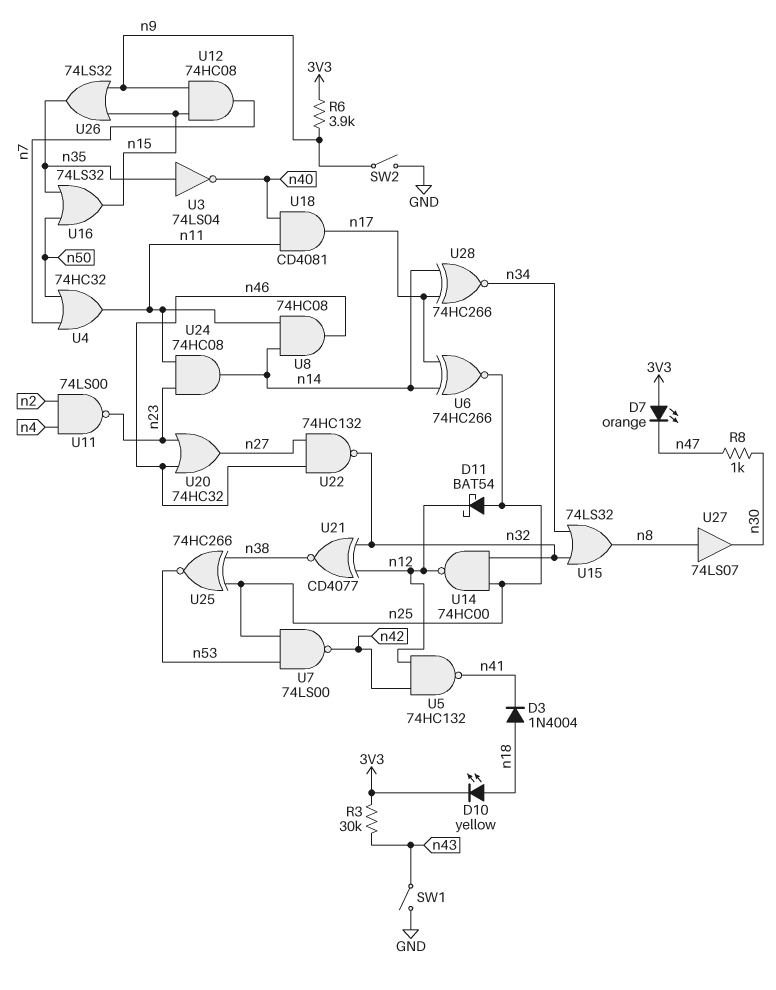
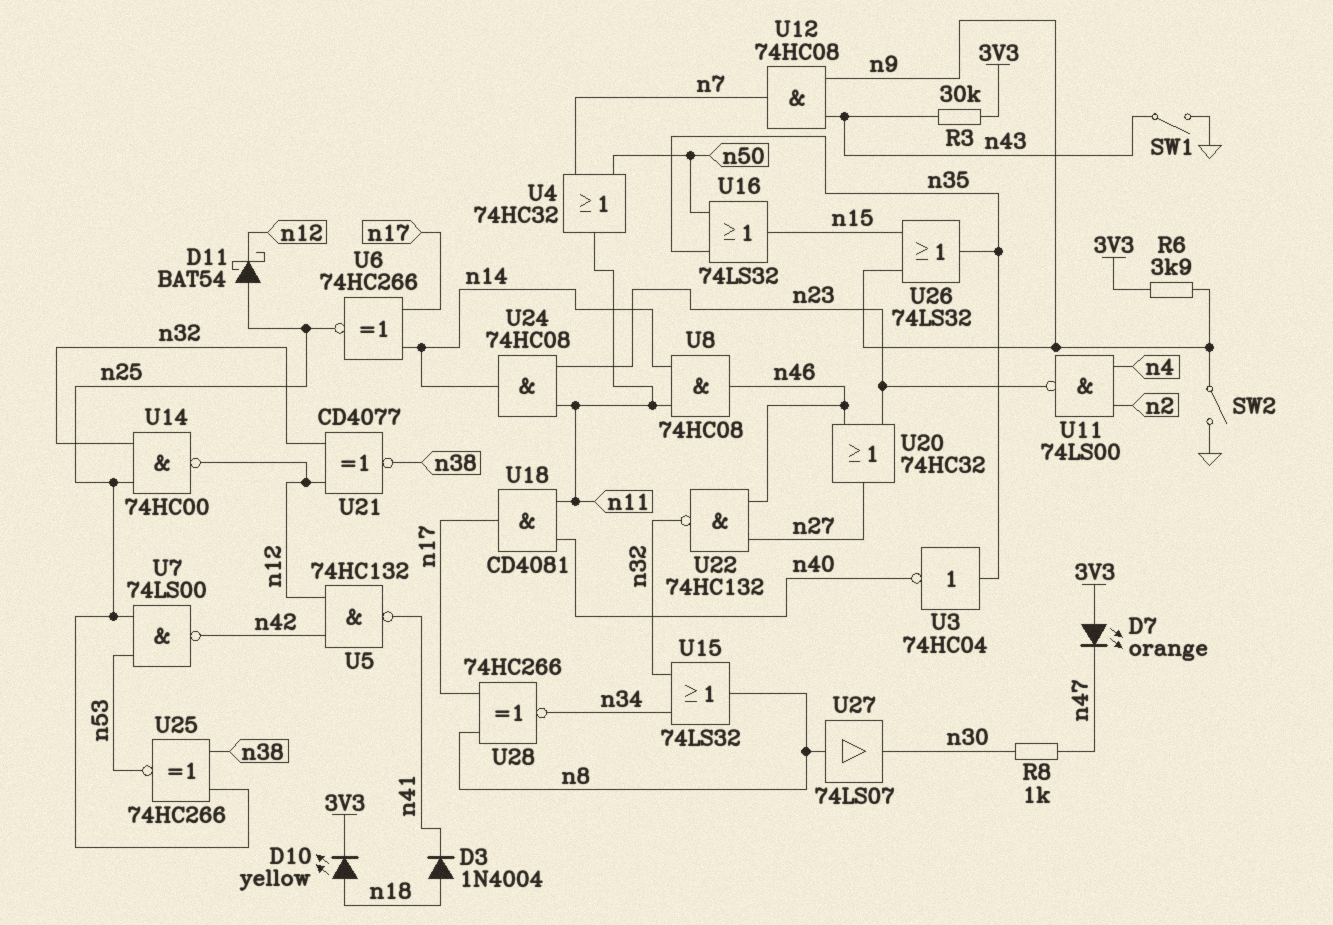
U3: NOT 74LS04 (in n35, out n40) -> NOT 74HC04 (in n35, out n40)
U12: AND 74HC08 (in n9, in n15, out n7) -> AND 74HC08 (in n9, in n43, out n7)
U28: XNOR 74HC266 (in n14, in n17, out n34) -> XNOR 74HC266 (in n8, in n17, out n34)

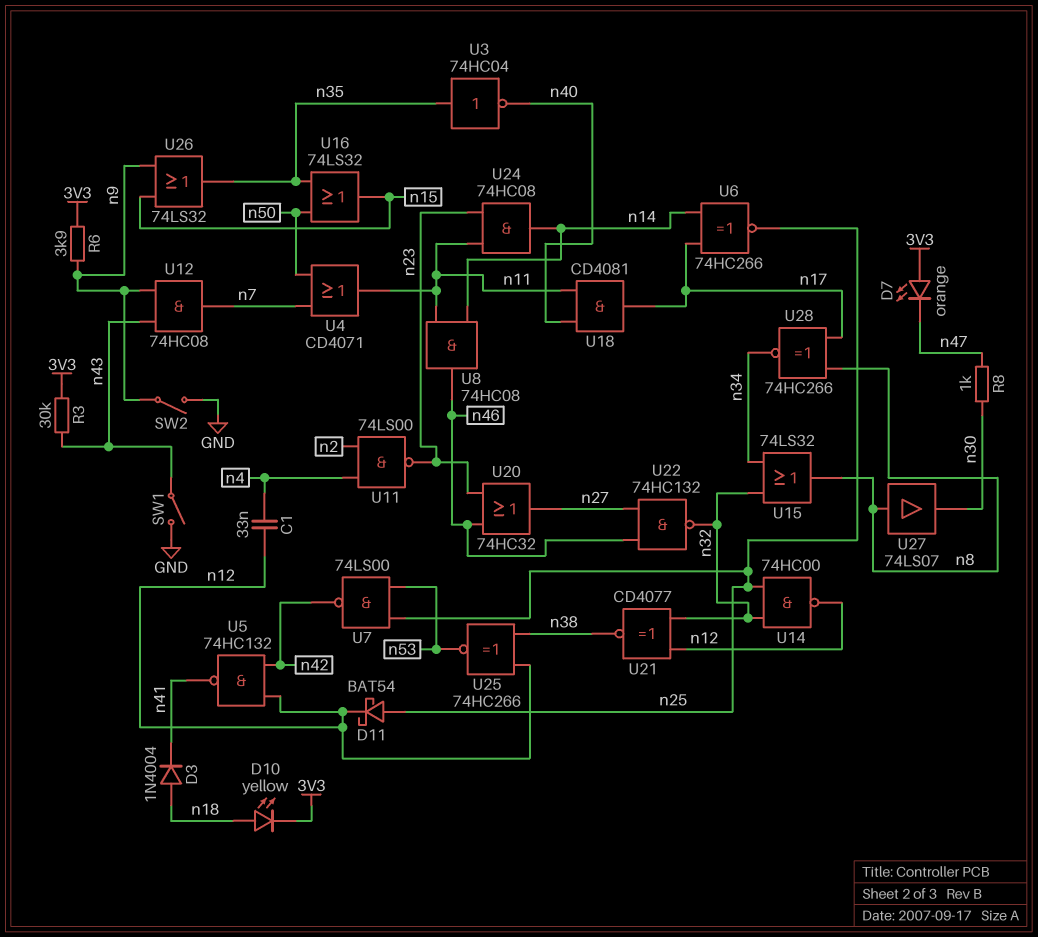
C1: none -> 33nF (n4, n12)
U4: OR 74HC32 (in n7, in n50, out n11) -> OR CD4071 (in n7, in n50, out n11)
U25: XNOR 74HC266 (in n25, in n38, out n53) -> XNOR 74HC266 (in n12, in n38, out n53)

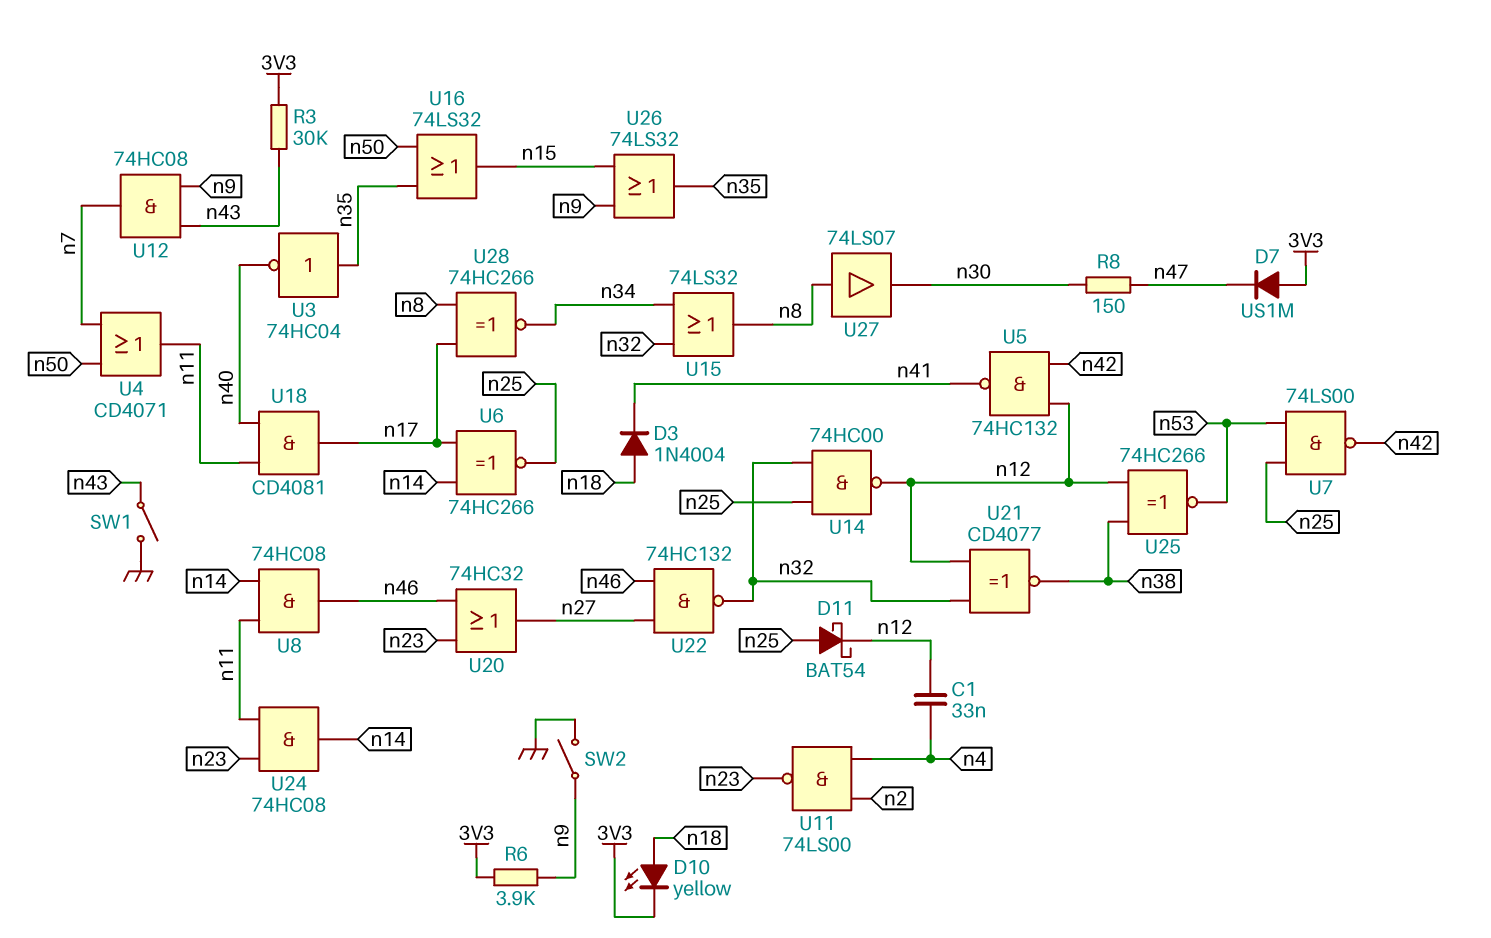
D7: LED orange (A 3V3, K n47) -> diode US1M (A 3V3, K n47)
R8: 1k (n30, n47) -> 150 (n30, n47)

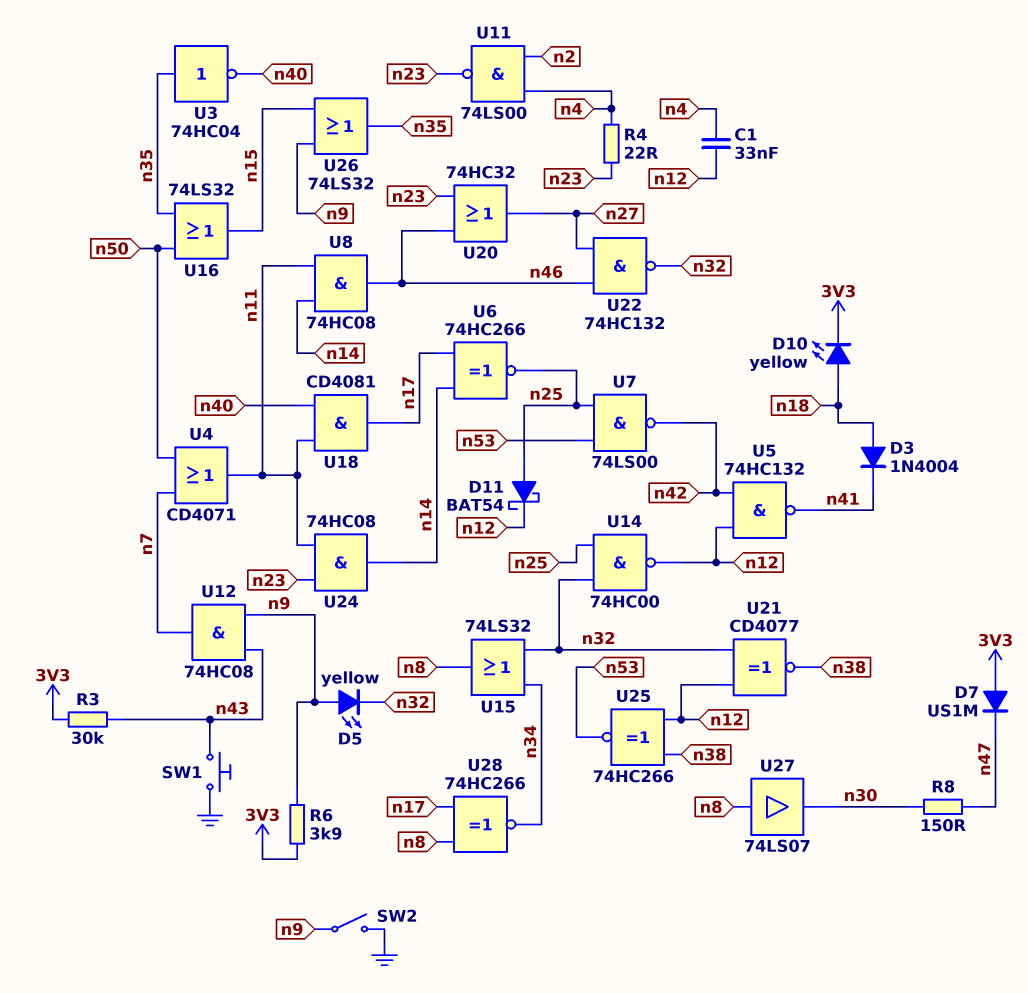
D5: none -> LED yellow (A n9, K n32)
R4: none -> 22 (n4, n23)
SW1: switch (GND, n43) -> button (GND, n43)

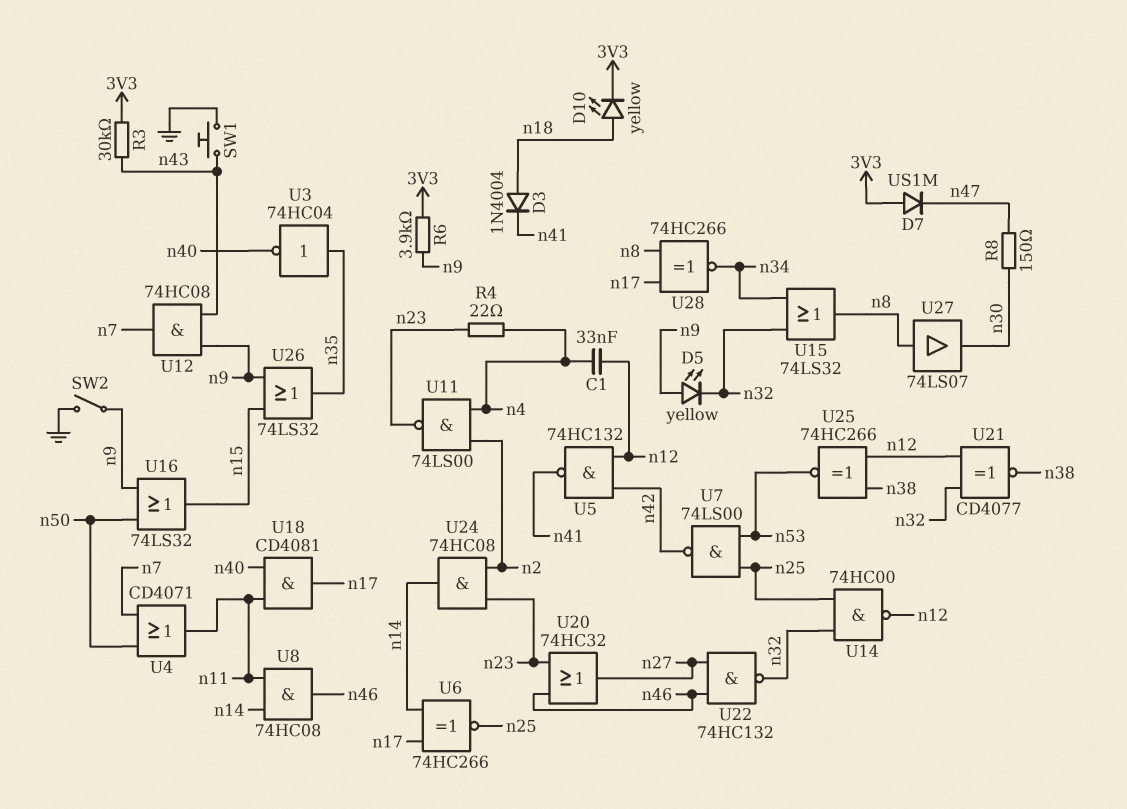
D11: schottky BAT54 (A n25, K n12) -> none
U16: OR 74LS32 (in n35, in n50, out n15) -> OR 74LS32 (in n9, in n50, out n15)
U24: AND 74HC08 (in n11, in n23, out n14) -> AND 74HC08 (in n2, in n23, out n14)

